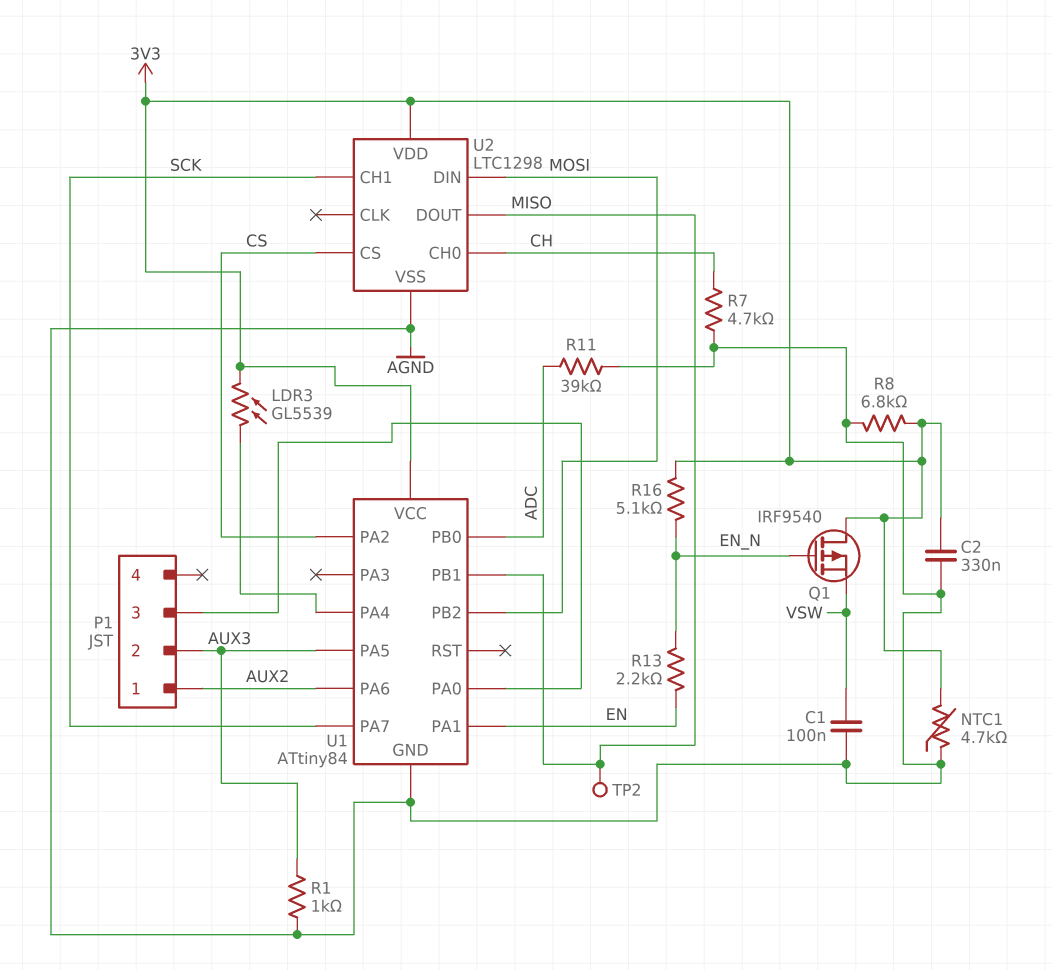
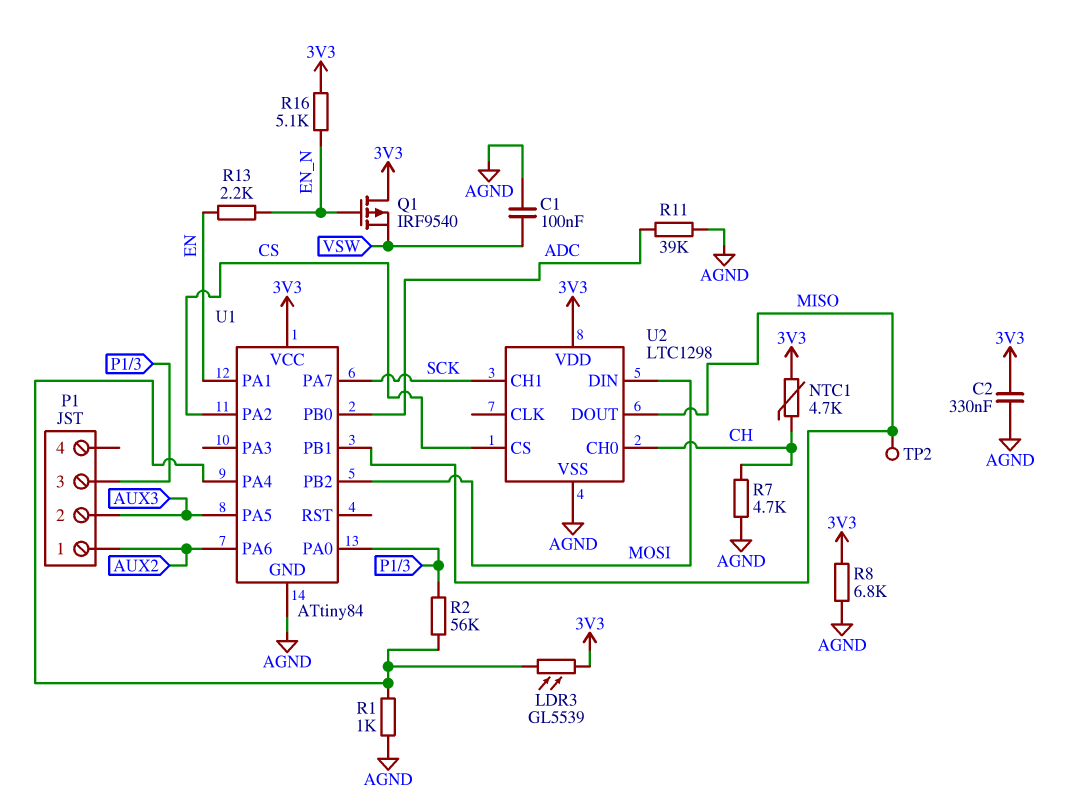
NTC1: 4.7k (3V3, AGND) -> 4.7k (3V3, CH)
R1: 1k (AGND, AUX3) -> 1k (AGND, U1/PA4)
R2: none -> 56k (P1/3, U1/PA4)

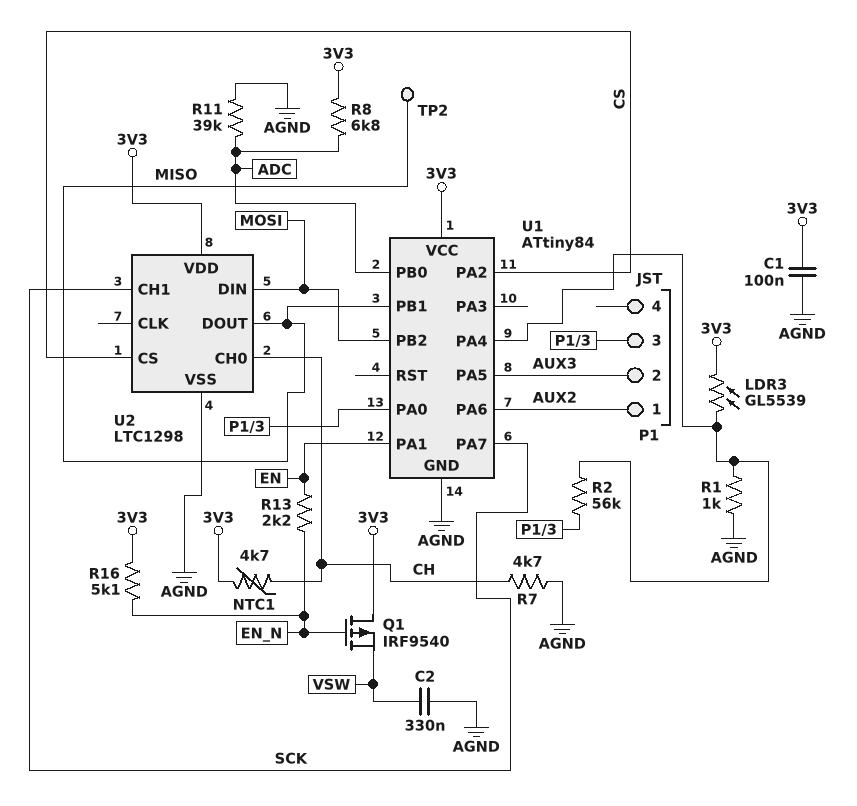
C1: 100nF (AGND, VSW) -> 100nF (3V3, AGND)
C2: 330nF (3V3, AGND) -> 330nF (AGND, VSW)
R8: 6.8k (3V3, AGND) -> 6.8k (3V3, ADC)

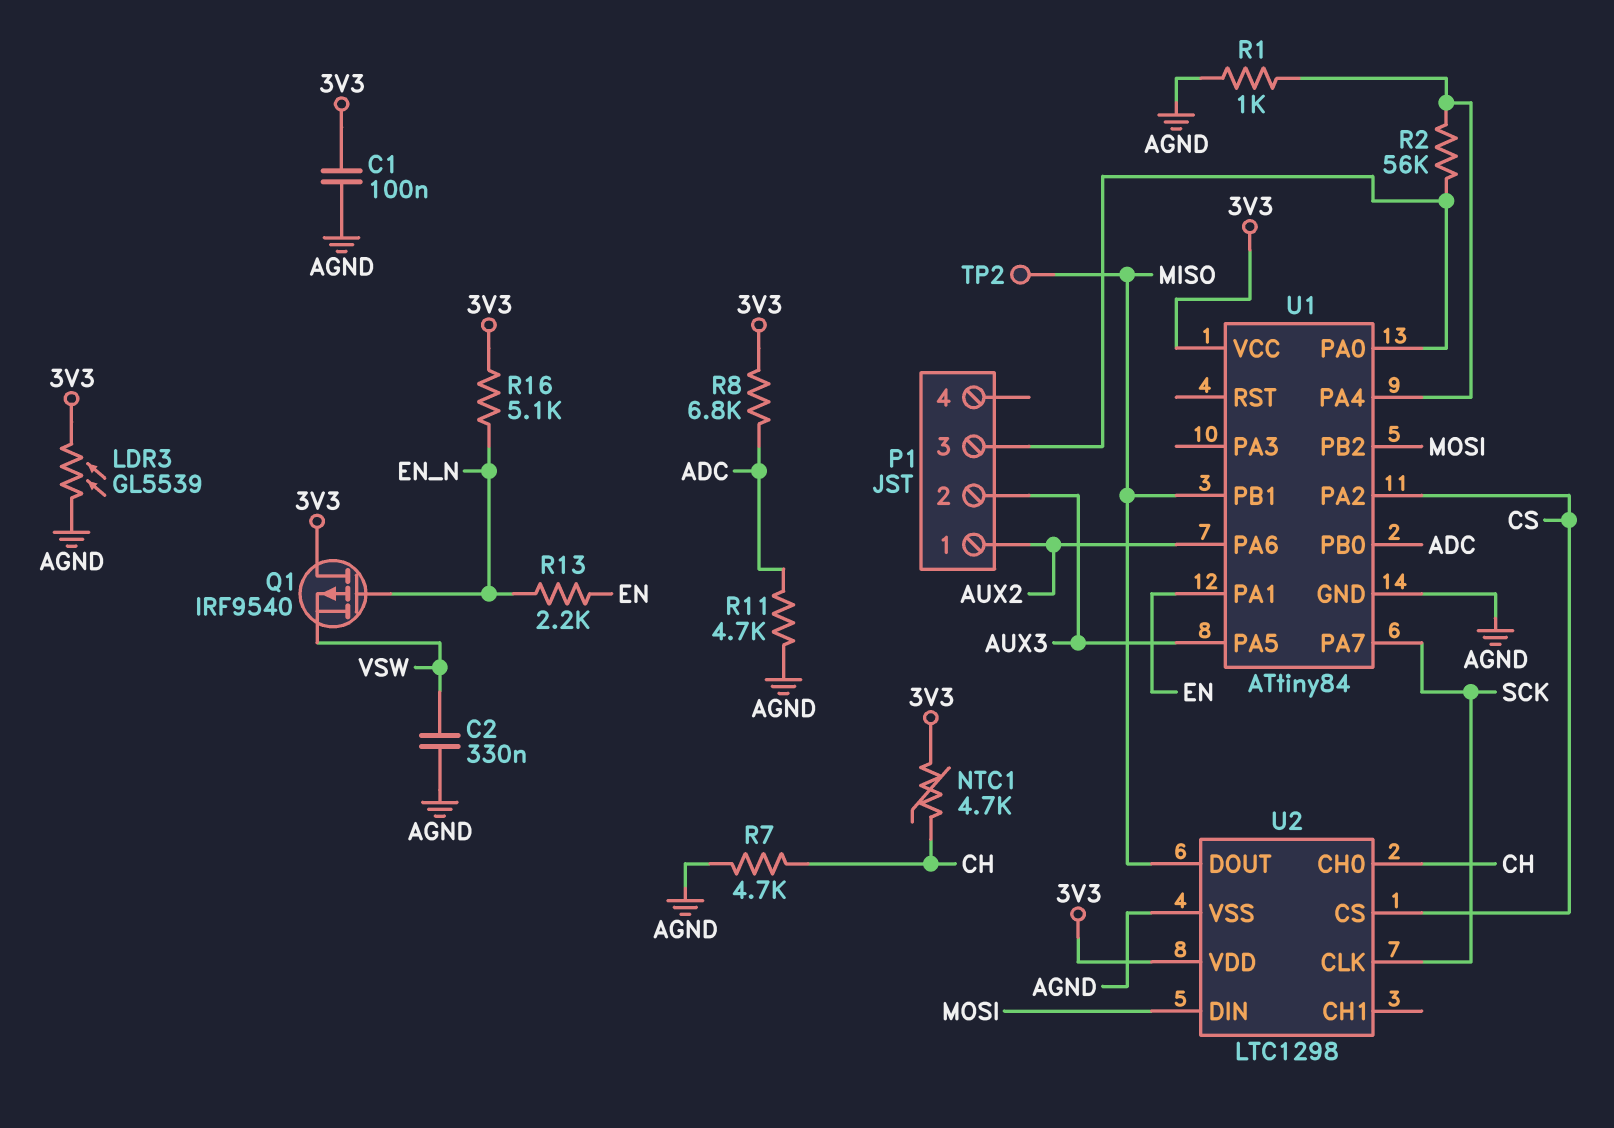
LDR3: GL5539 (3V3, U1/PA4) -> GL5539 (3V3, AGND)
R11: 39k (ADC, AGND) -> 4.7k (ADC, AGND)
U2 pin CH1: SCK -> none
U2 pin CLK: none -> SCK

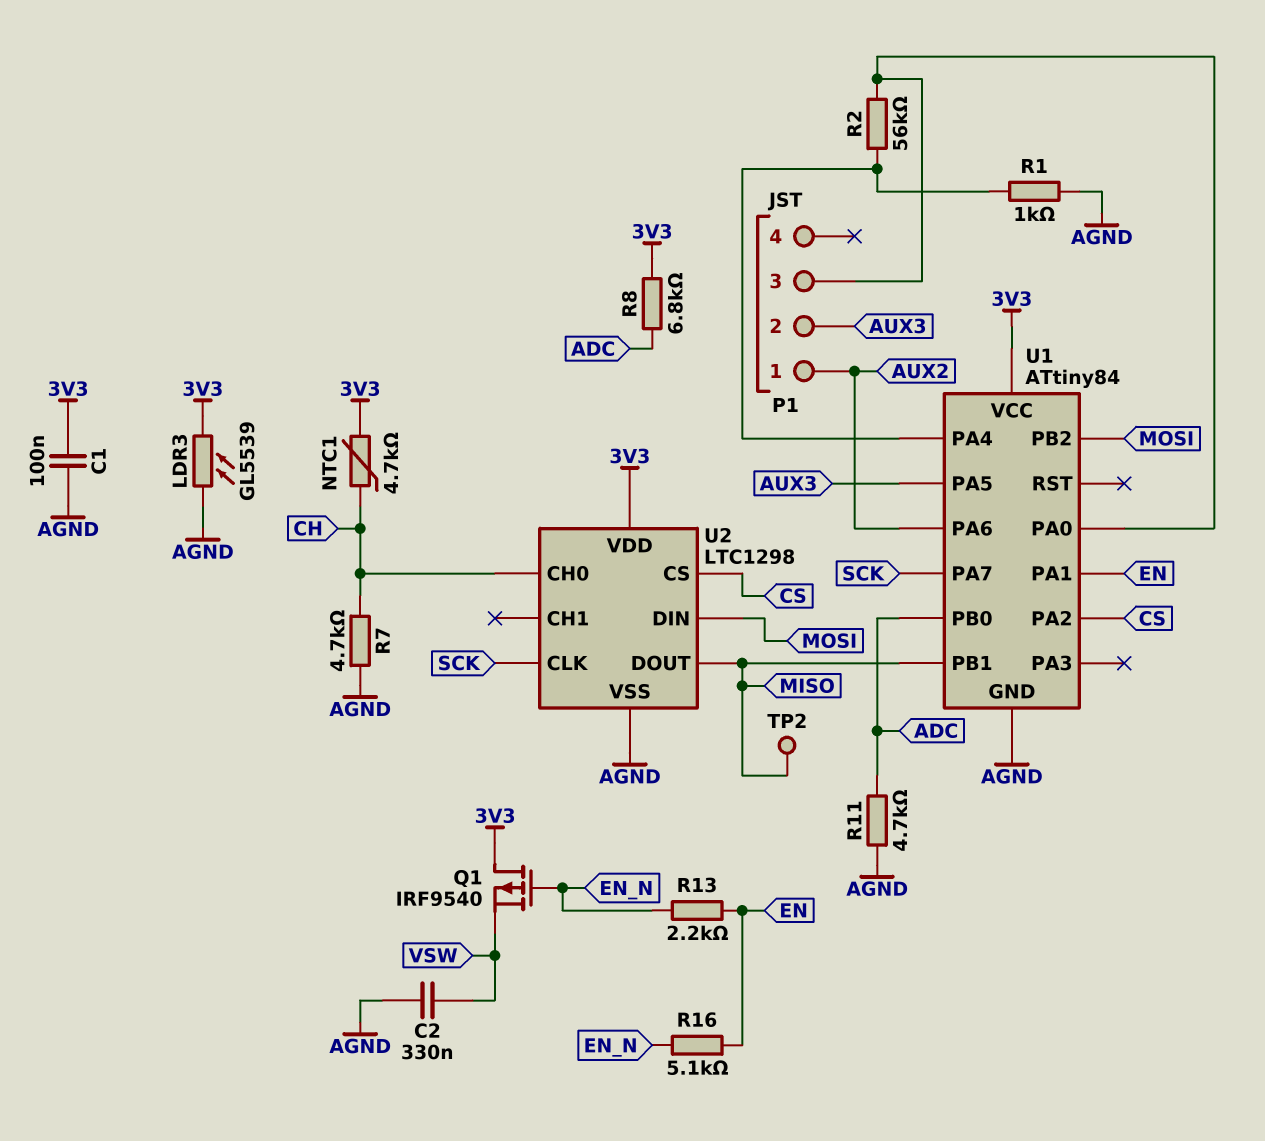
R16: 5.1k (3V3, EN_N) -> 5.1k (EN, EN_N)

